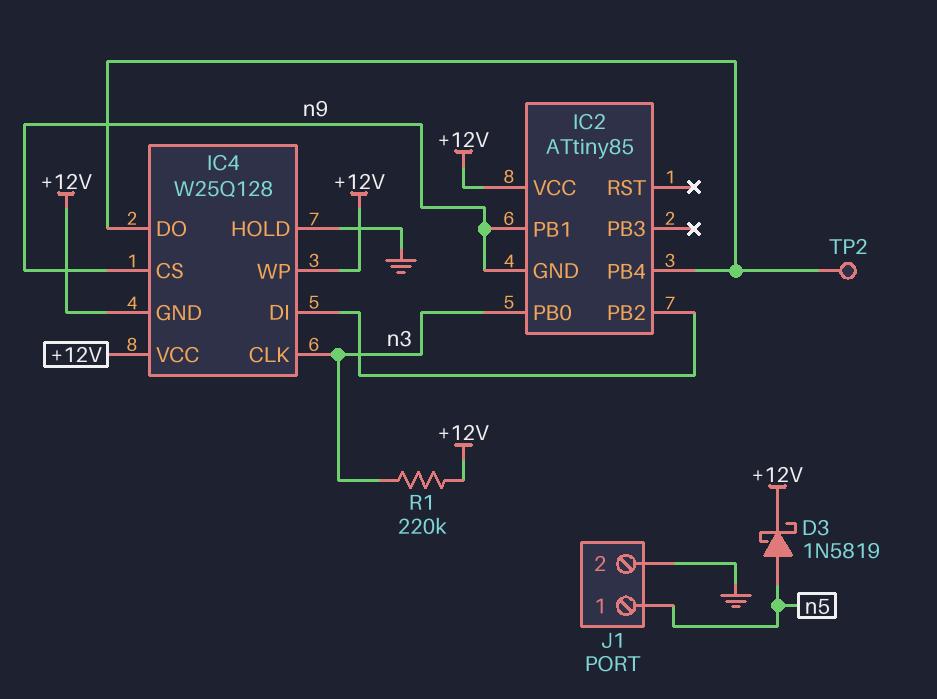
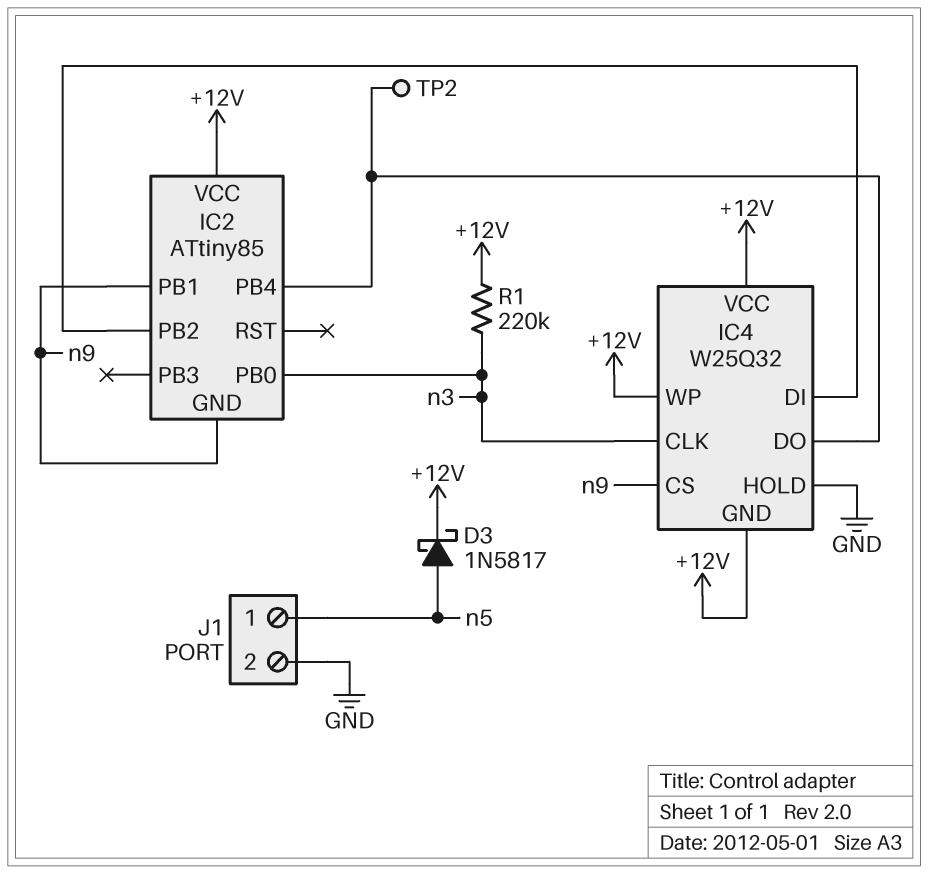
D3: schottky 1N5819 (A n5, K +12V) -> schottky 1N5817 (A n5, K +12V)
IC4: W25Q128 -> W25Q32

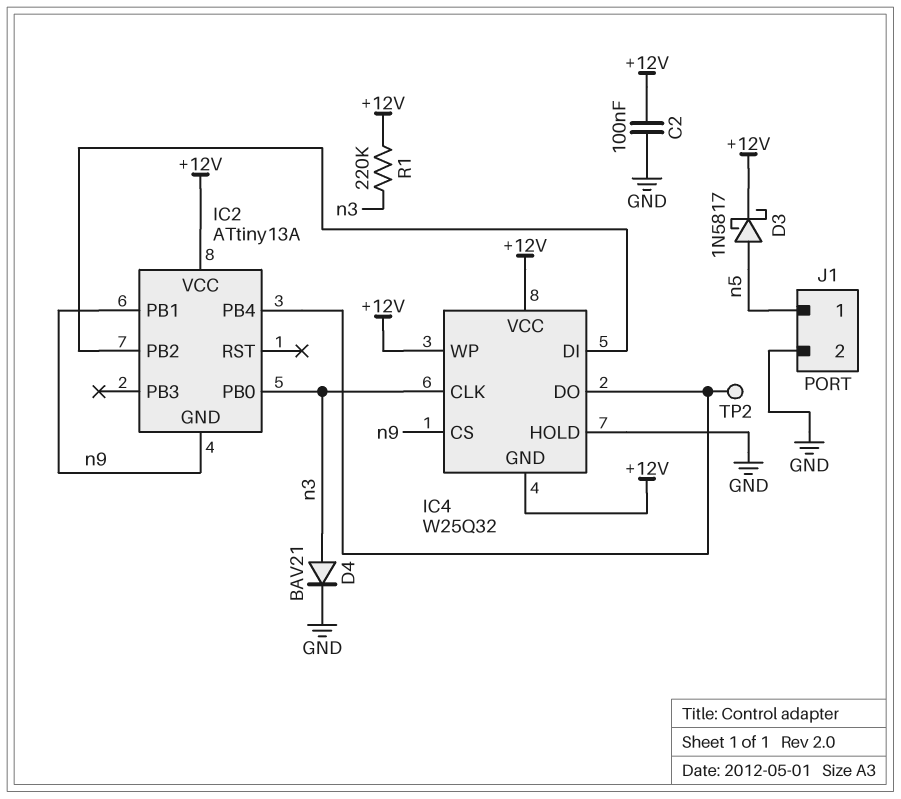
C2: none -> 100nF (+12V, GND)
D4: none -> diode BAV21 (A n3, K GND)
IC2: ATtiny85 -> ATtiny13A

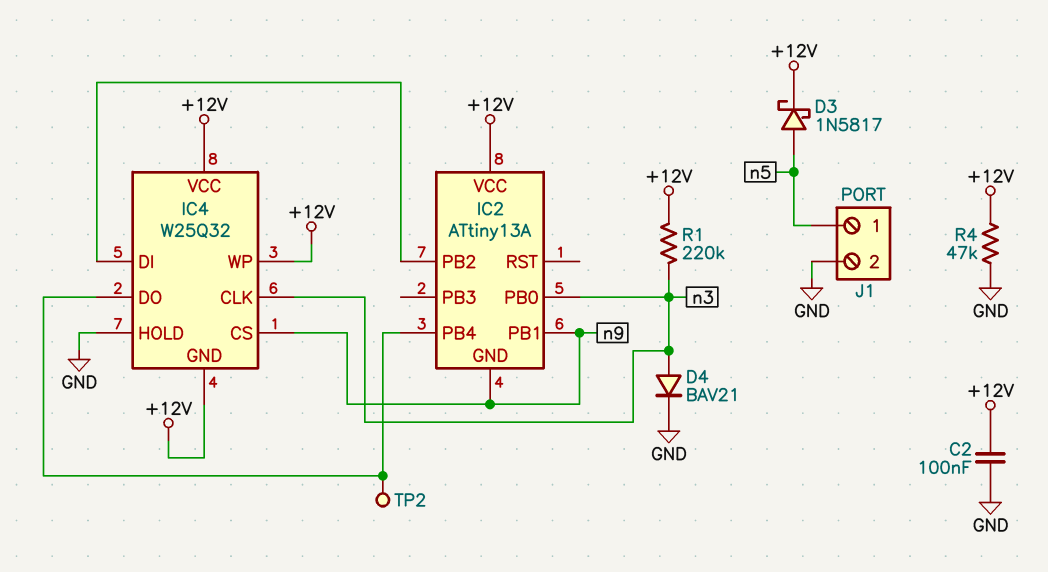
R4: none -> 47k (+12V, GND)

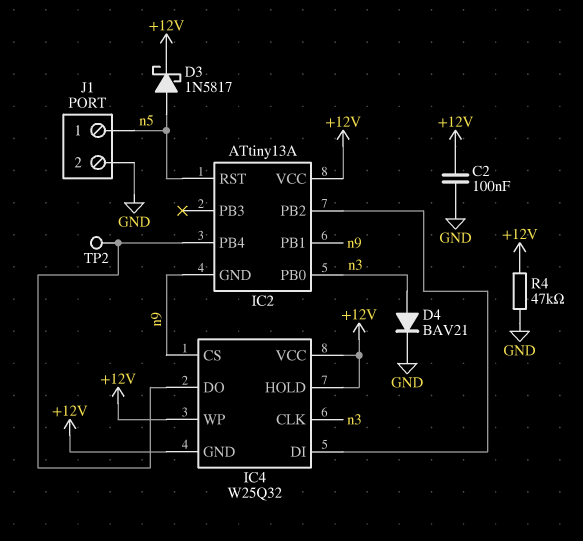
IC2 pin RST: none -> n5
IC4 pin HOLD: GND -> +12V
R1: 220k (+12V, n3) -> none

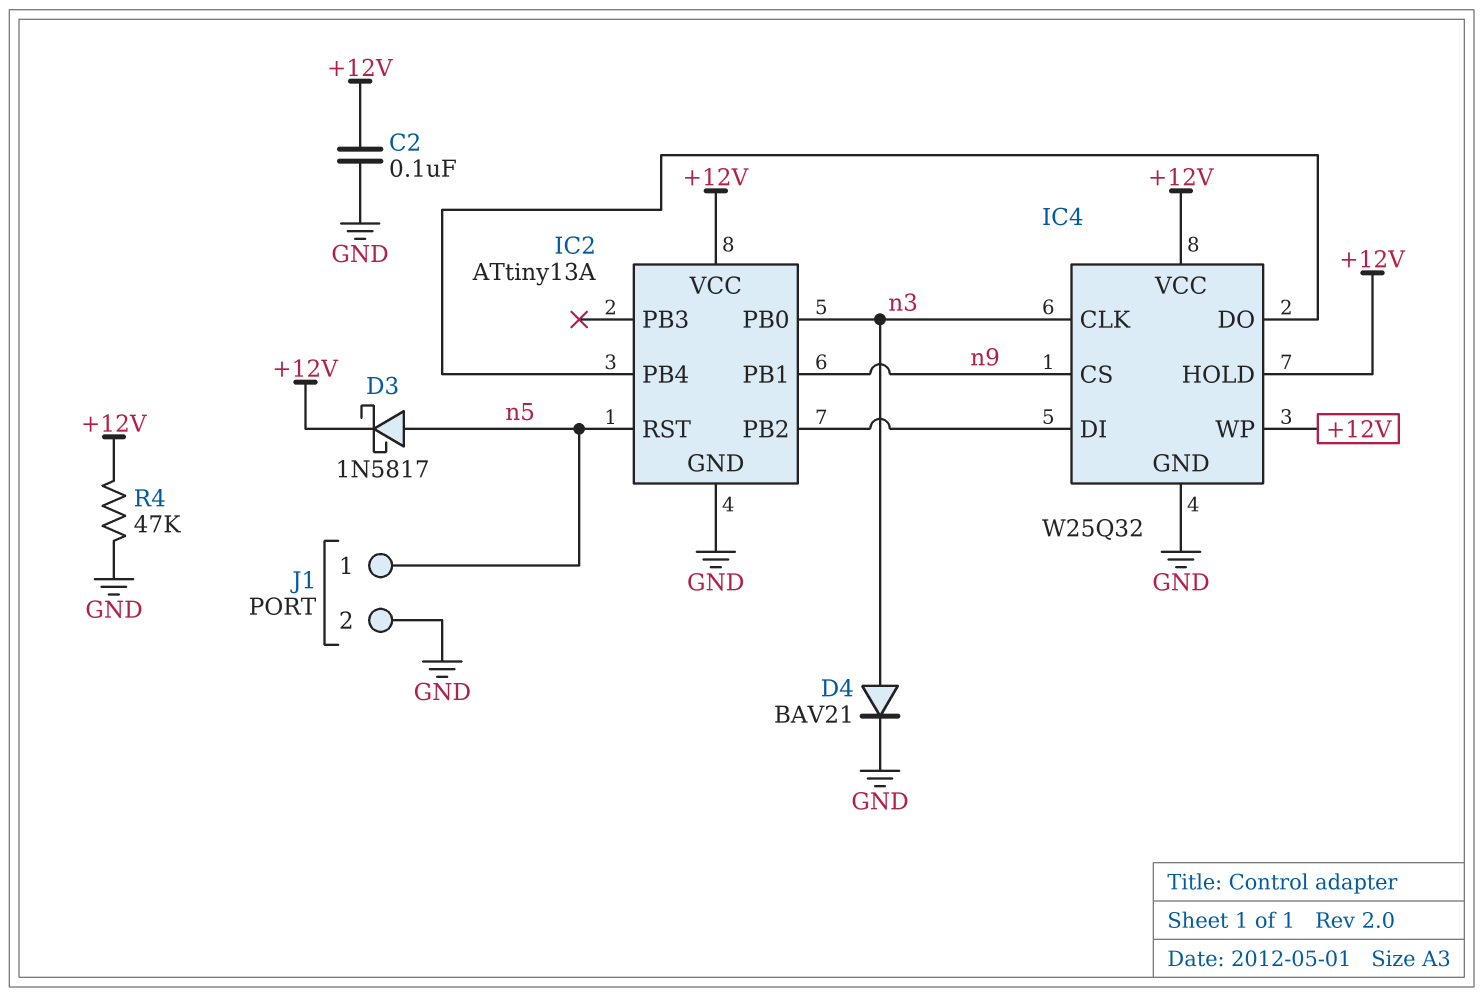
IC2 pin GND: n9 -> GND
IC4 pin GND: +12V -> GND
TP2: test point (IC2/PB4) -> none

